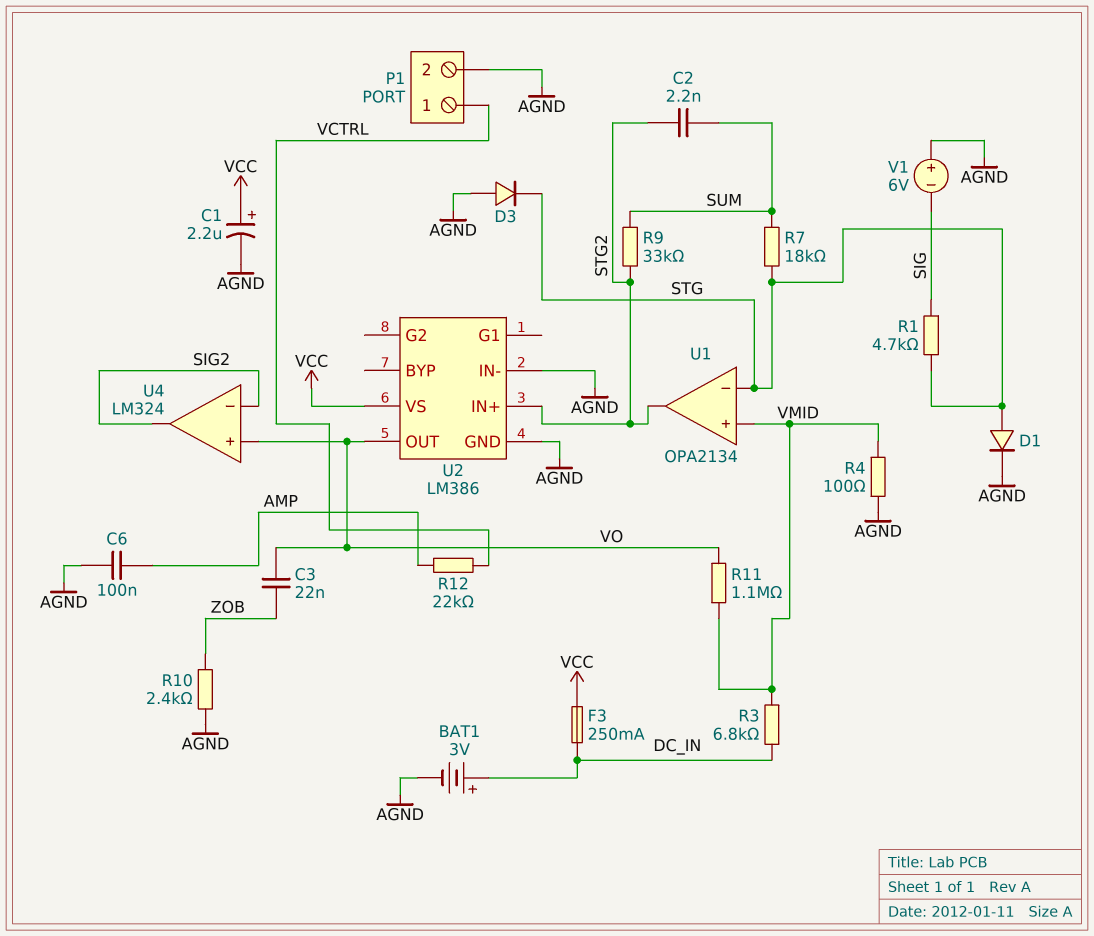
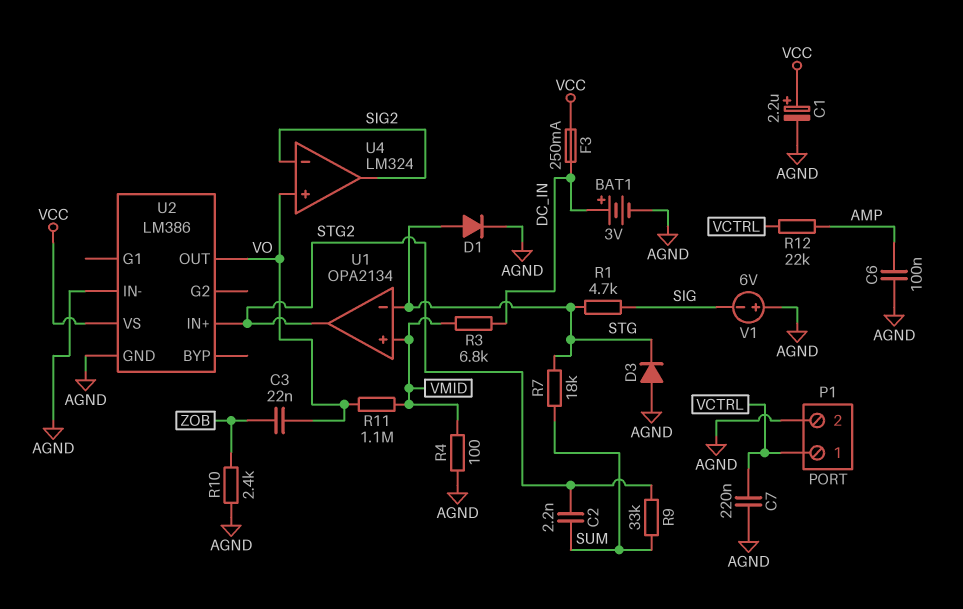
C7: none -> 220nF (AGND, VCTRL)

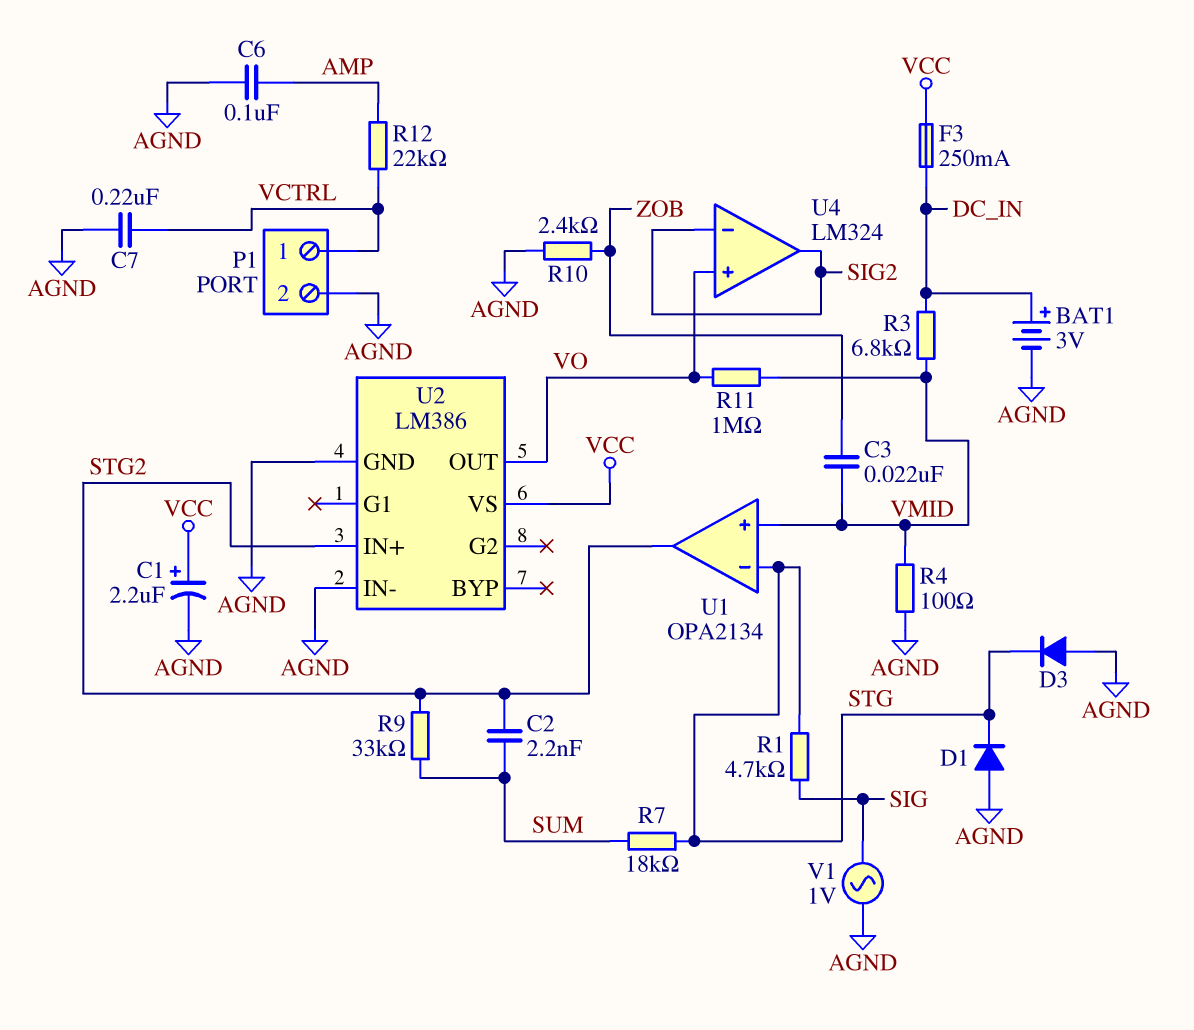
C3: 22nF (VO, ZOB) -> 22nF (VMID, ZOB)
D1: diode (A STG, K AGND) -> diode (A AGND, K STG)
R11: 1.1M (VMID, VO) -> 1M (VMID, VO)
V1: 6V (plus AGND, minus SIG) -> AC 1V (AGND, SIG)

